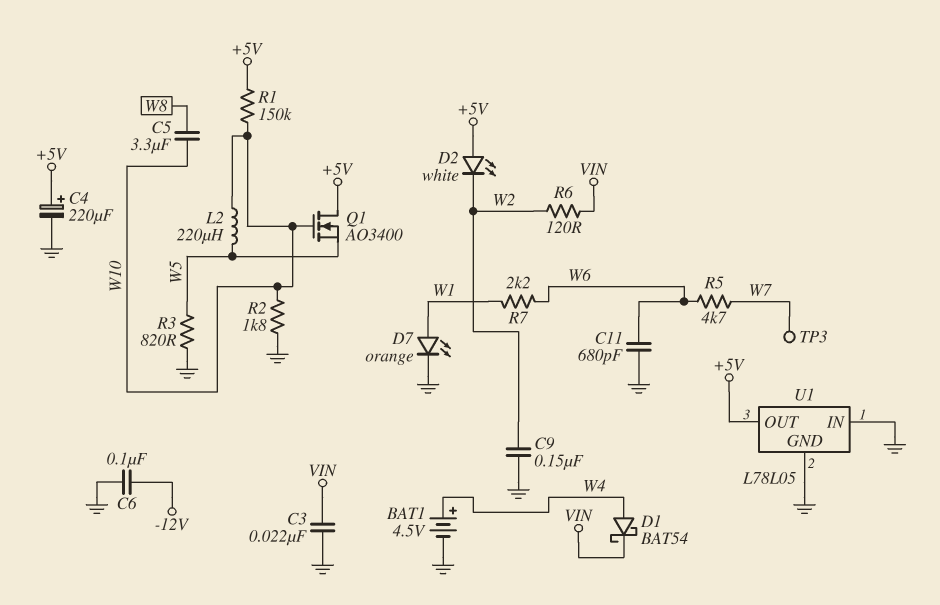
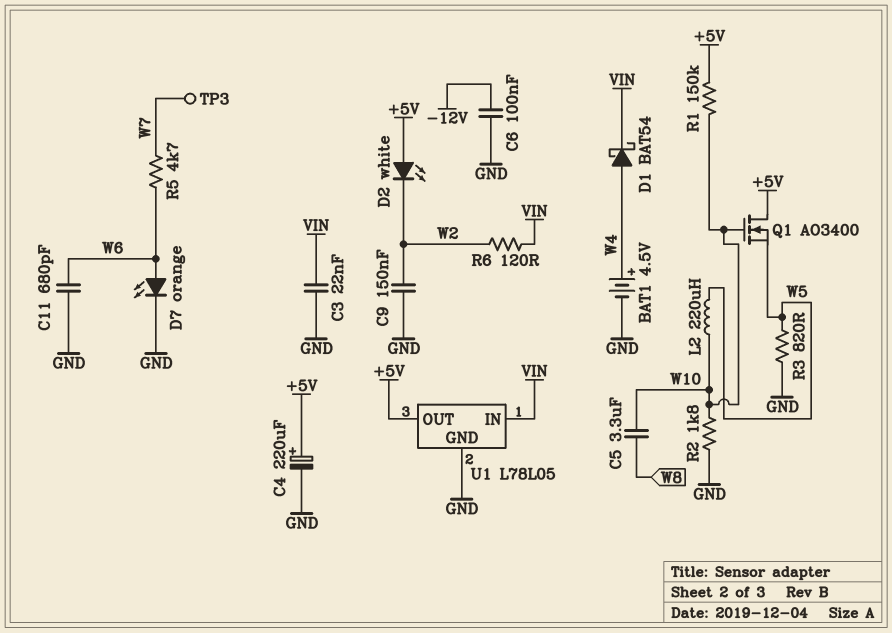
D7: LED orange (A W1, K GND) -> LED orange (A W6, K GND)
R7: 2.2k (W1, W6) -> none
U1 pin IN: GND -> VIN

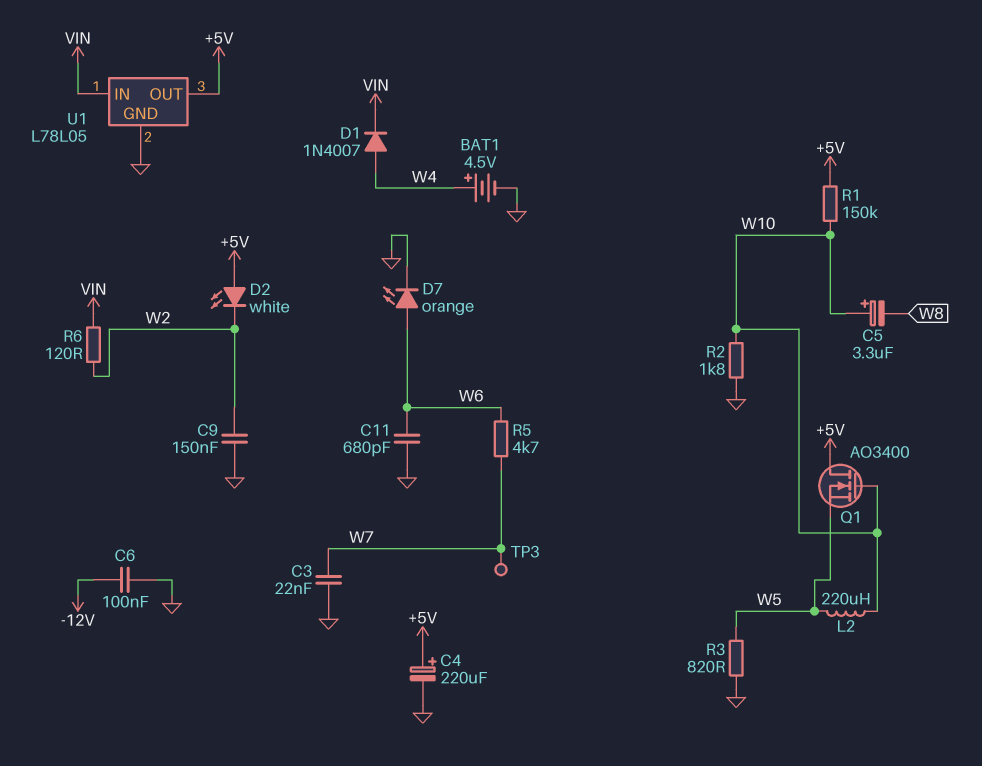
C3: 22nF (GND, VIN) -> 22nF (GND, W7)
C5: 3.3uF (W8, W10) -> 3.3uF (plus W10, minus W8)
D1: schottky BAT54 (A W4, K VIN) -> diode 1N4007 (A W4, K VIN)

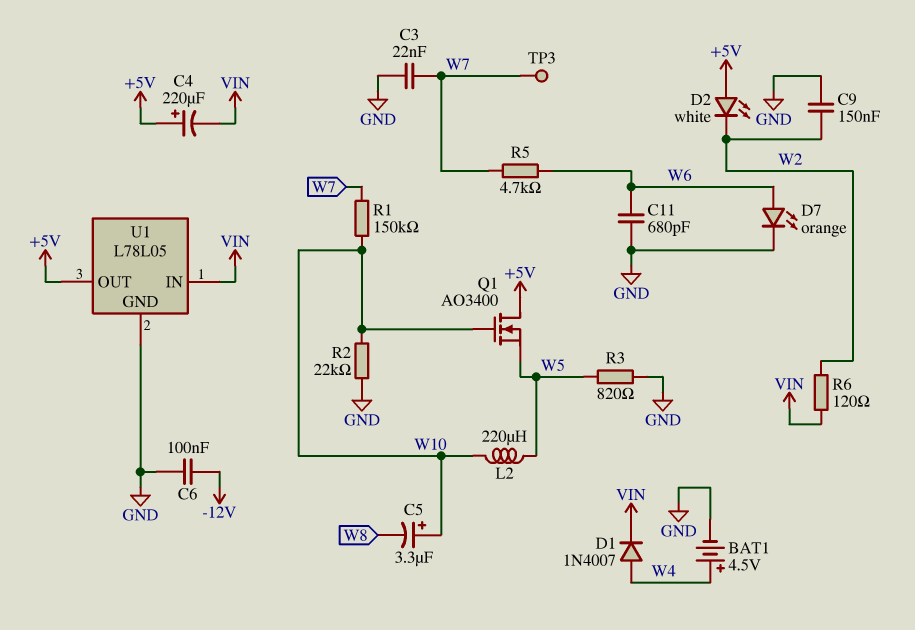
C4: 220uF (plus +5V, minus GND) -> 220uF (plus +5V, minus VIN)
R1: 150k (+5V, W10) -> 150k (W7, W10)
R2: 1.8k (GND, W10) -> 22k (GND, W10)

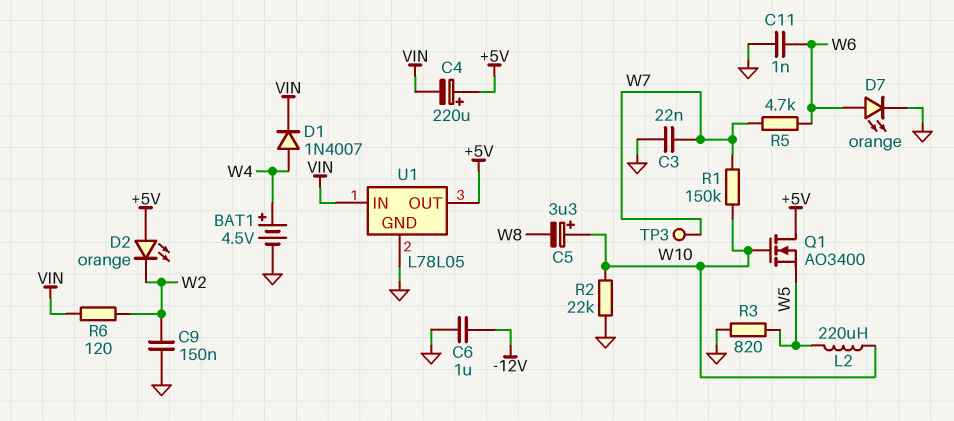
C6: 100nF (-12V, GND) -> 1uF (-12V, GND)
C11: 680pF (GND, W6) -> 1nF (GND, W6)
D2: LED white (A +5V, K W2) -> LED orange (A +5V, K W2)

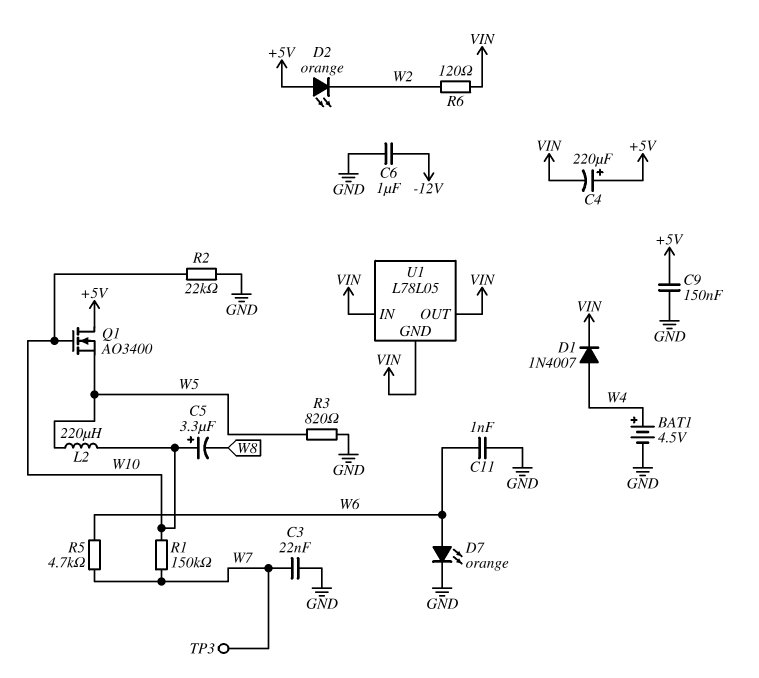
C9: 150nF (GND, W2) -> 150nF (+5V, GND)
U1 pin GND: GND -> VIN
U1 pin OUT: +5V -> VIN

